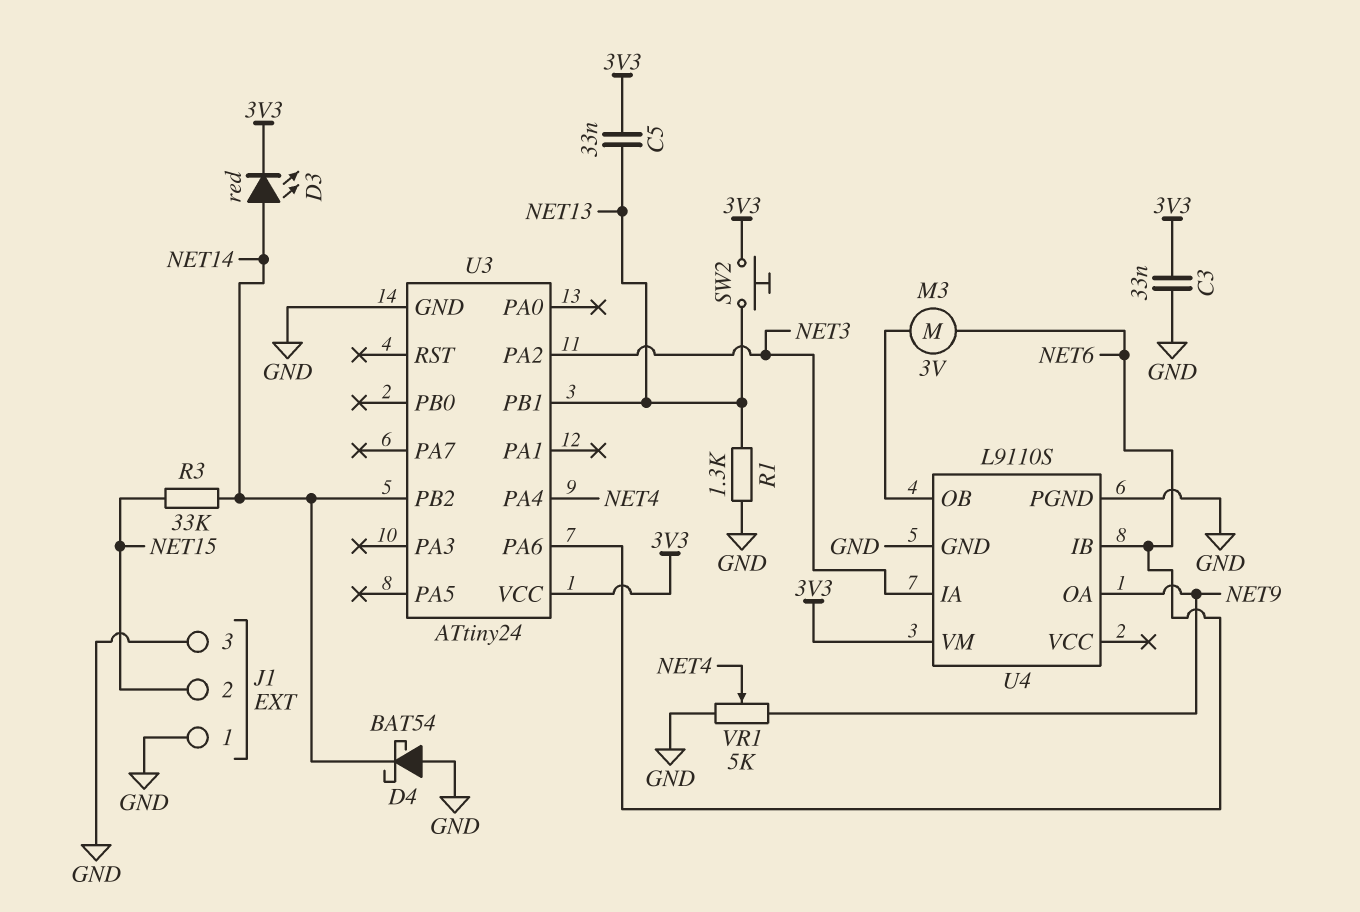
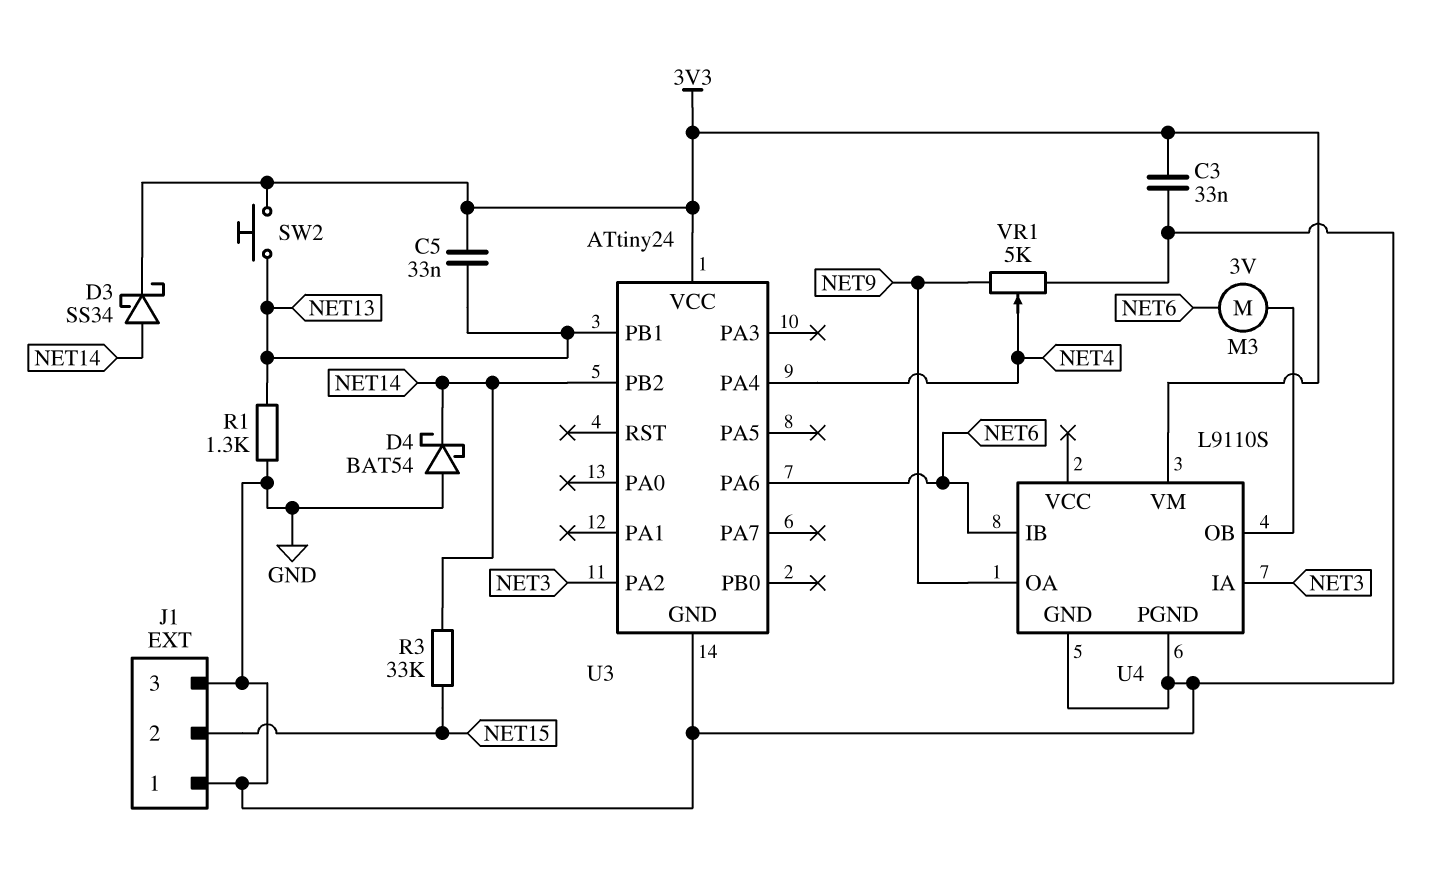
D3: LED red (A NET14, K 3V3) -> schottky SS34 (A NET14, K 3V3)

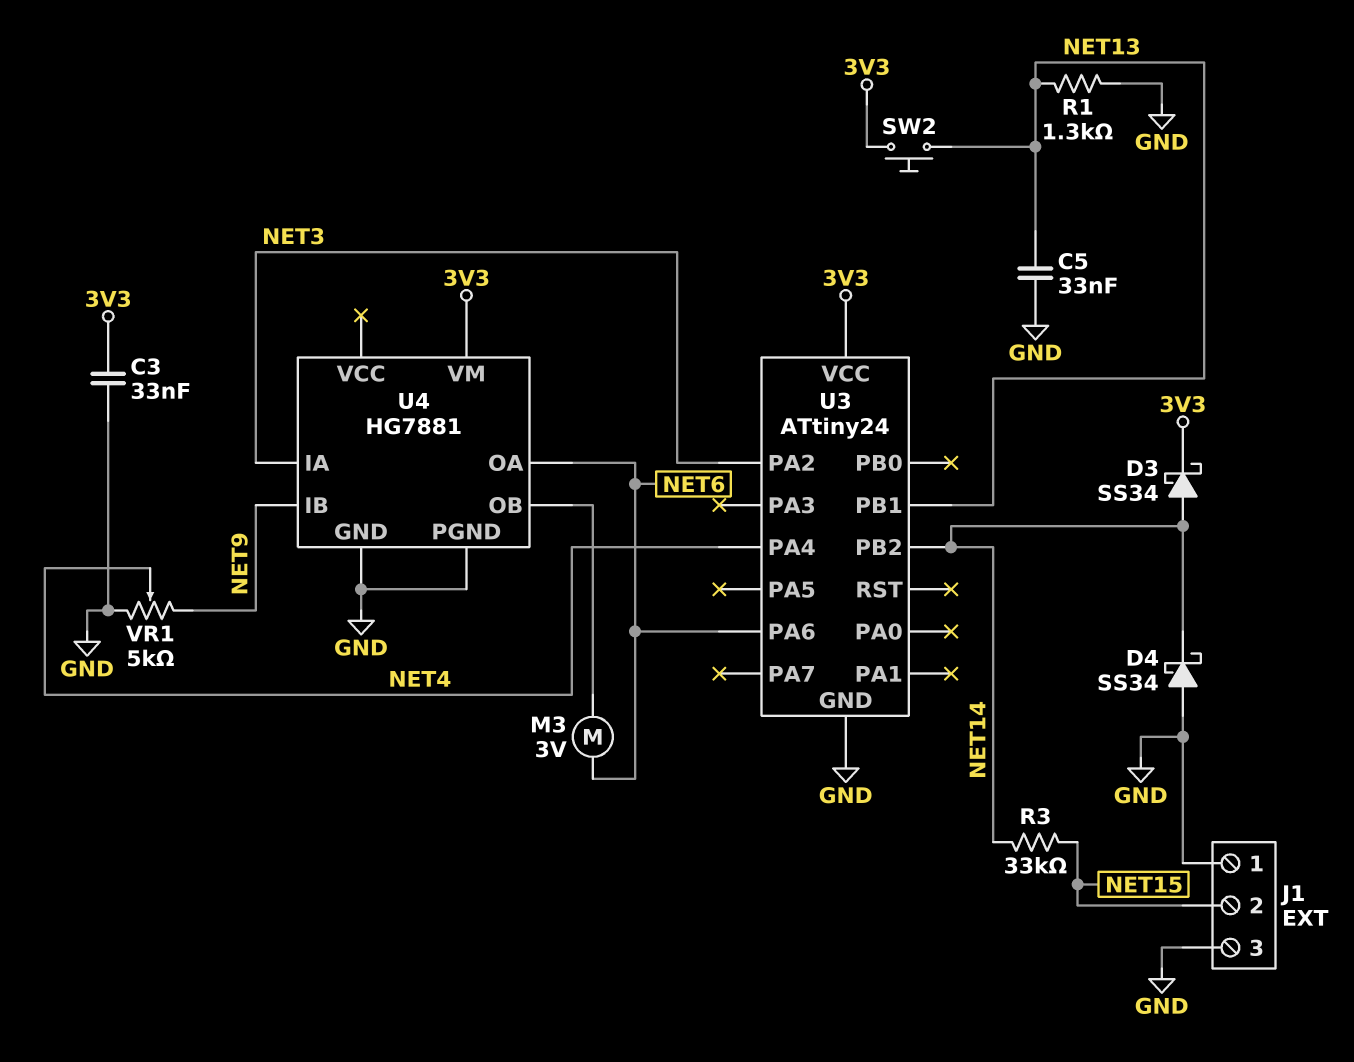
C5: 33nF (3V3, NET13) -> 33nF (GND, NET13)
D4: schottky BAT54 (A GND, K NET14) -> schottky SS34 (A GND, K NET14)
U4: L9110S -> HG7881
U4 pin IB: NET6 -> NET9
U4 pin OA: NET9 -> NET6

